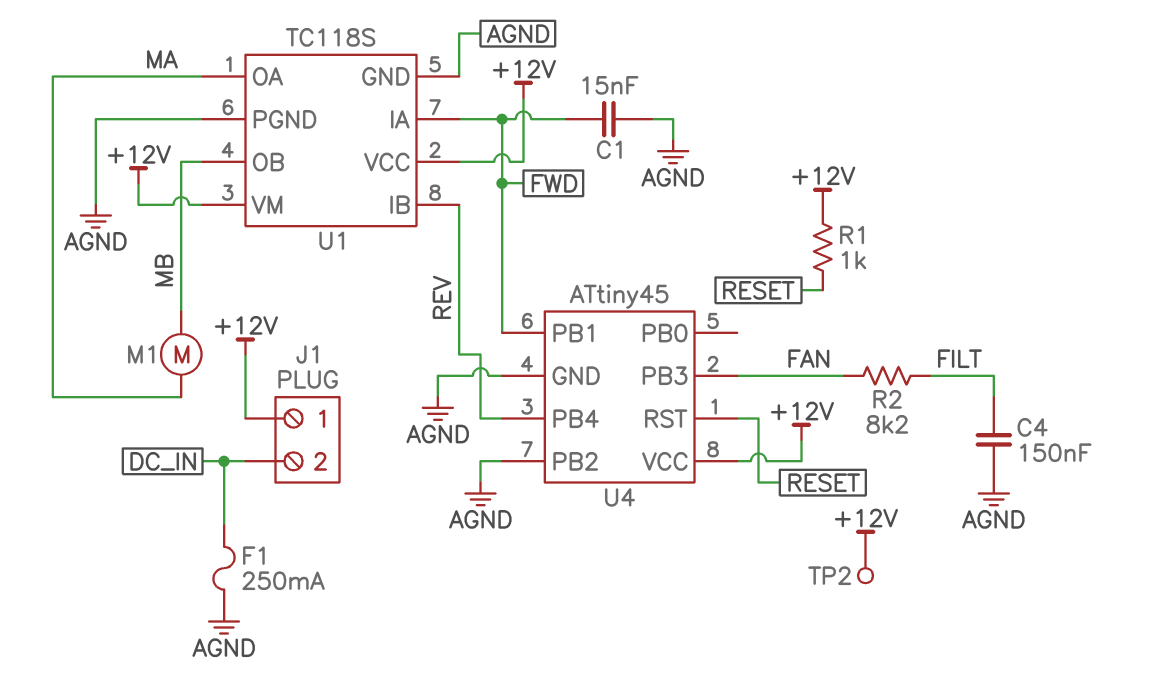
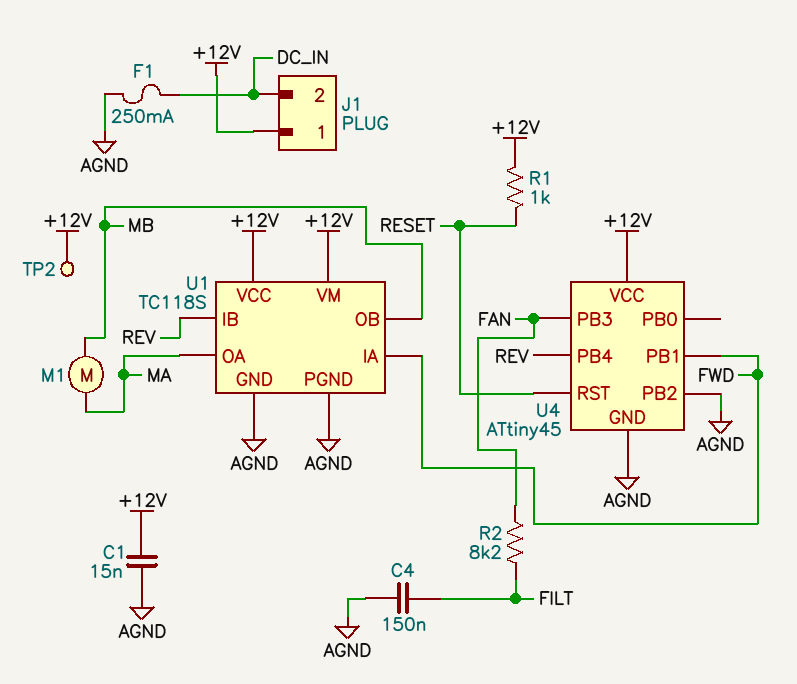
C1: 15nF (AGND, FWD) -> 15nF (+12V, AGND)

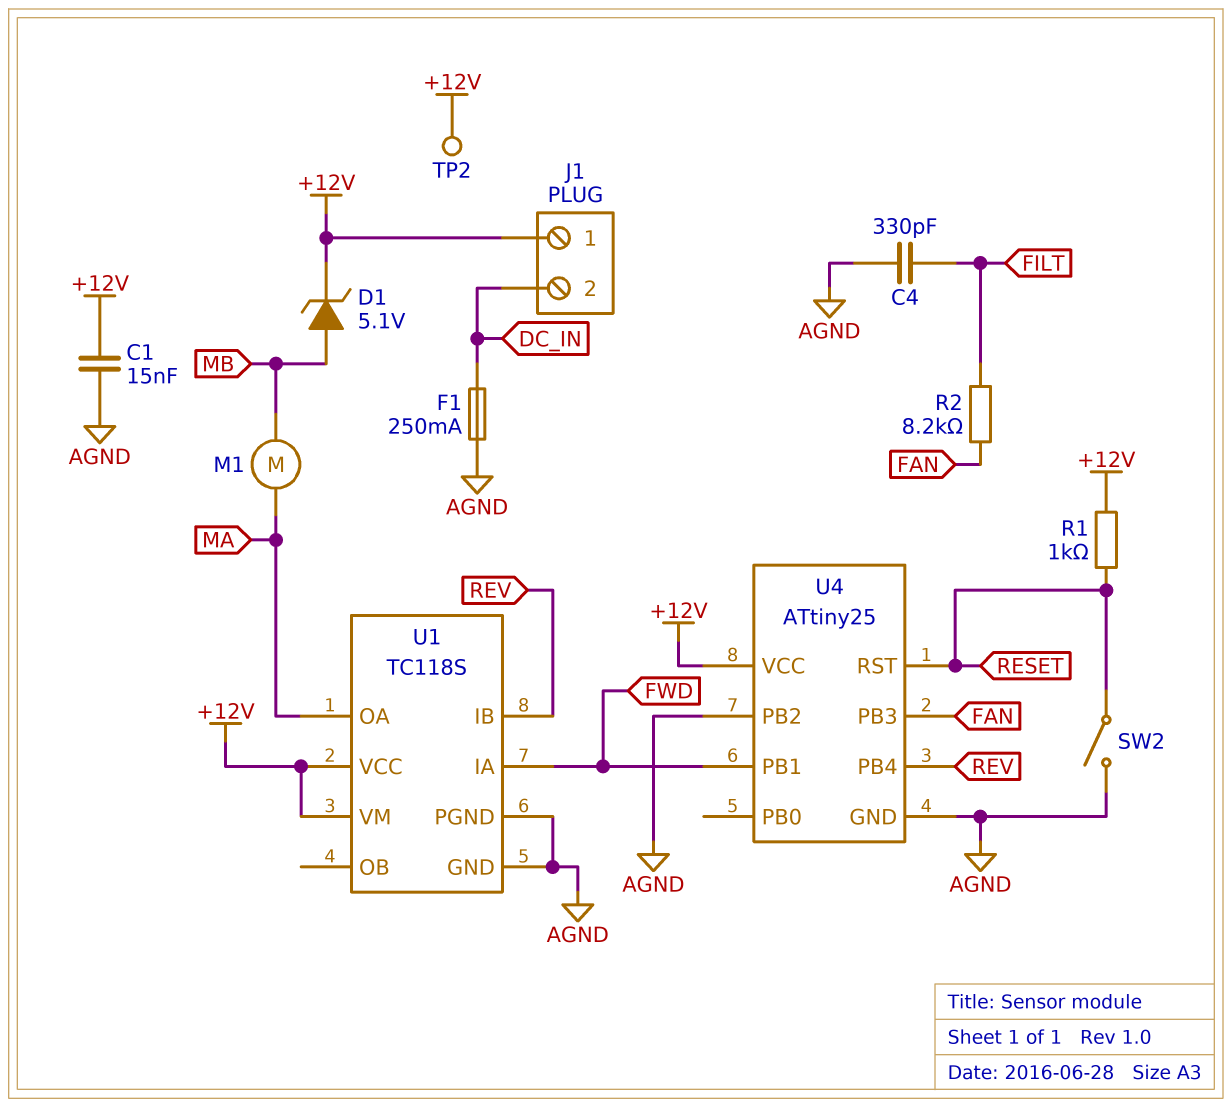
C4: 150nF (AGND, FILT) -> 330pF (AGND, FILT)
D1: none -> zener 5.1V (A MB, K +12V)
SW2: none -> switch (AGND, RESET)
U1 pin OB: MB -> none
U4: ATtiny45 -> ATtiny25

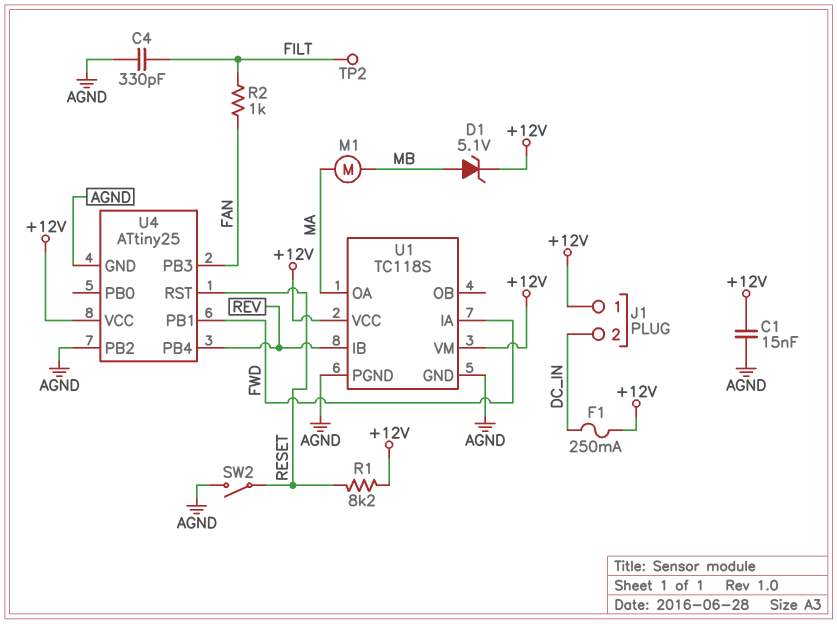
F1: 250mA (AGND, DC_IN) -> 250mA (+12V, DC_IN)
R1: 1k (+12V, RESET) -> 8.2k (+12V, RESET)
R2: 8.2k (FAN, FILT) -> 1k (FAN, FILT)
TP2: test point (+12V) -> test point (FILT)

